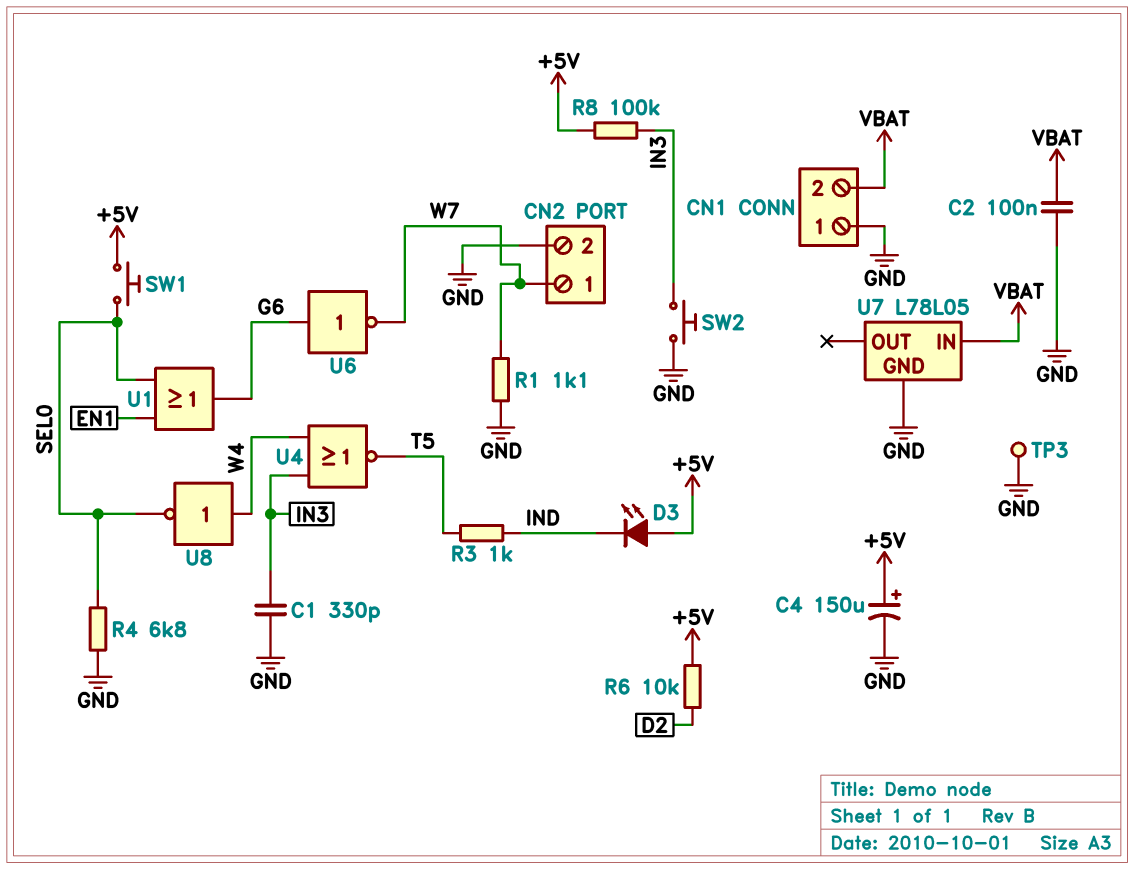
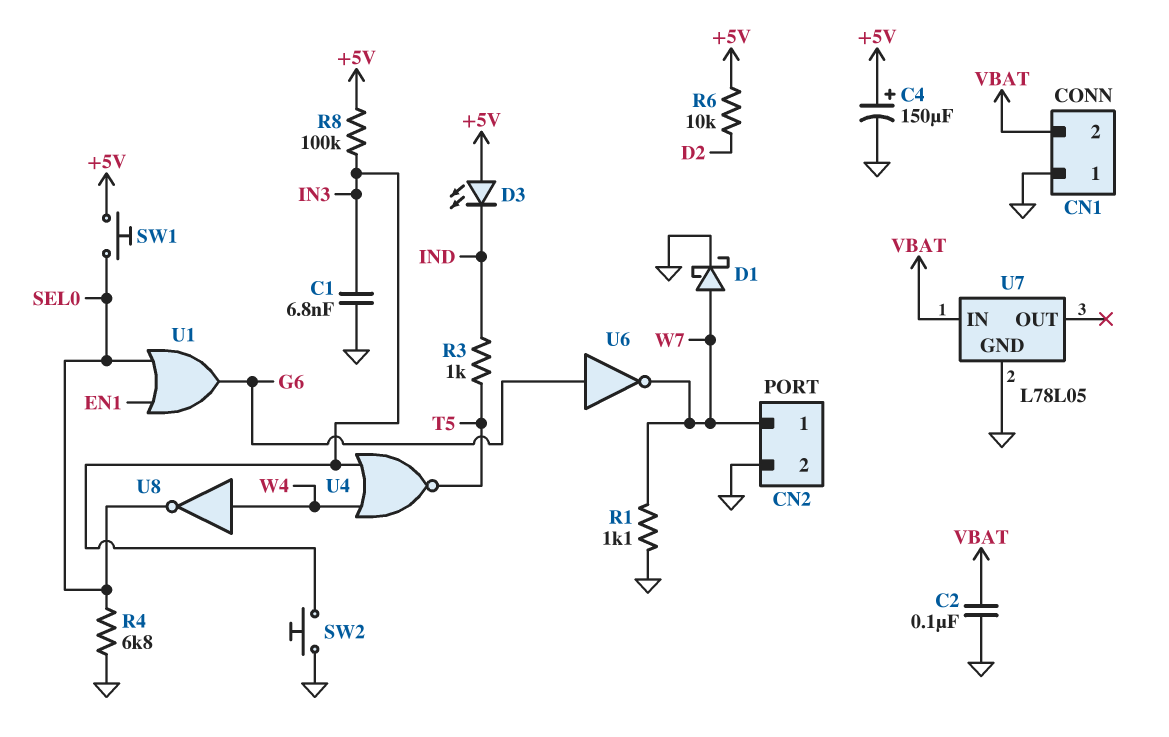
C1: 330pF (GND, IN3) -> 6.8nF (GND, IN3)
D1: none -> schottky (A W7, K GND)
TP3: test point (GND) -> none

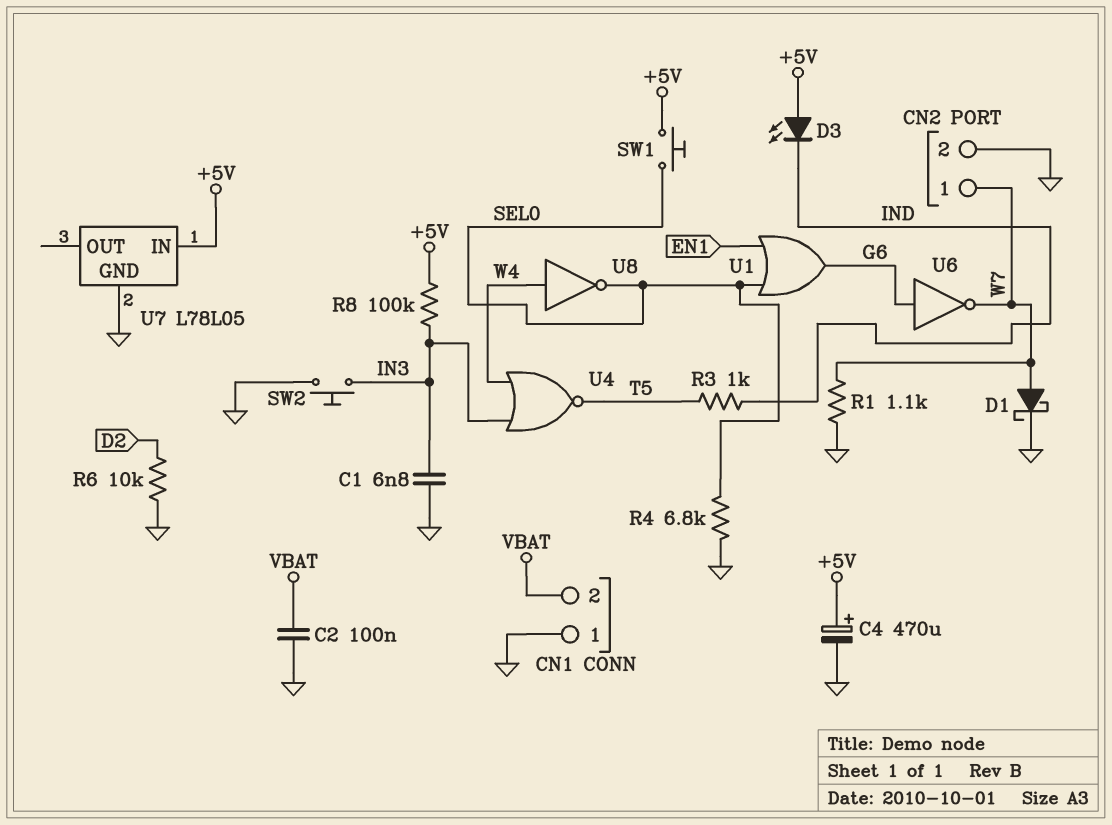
C4: 150uF (plus +5V, minus GND) -> 470uF (plus +5V, minus GND)
R6: 10k (+5V, D2) -> 10k (D2, GND)
U7 pin IN: VBAT -> +5V

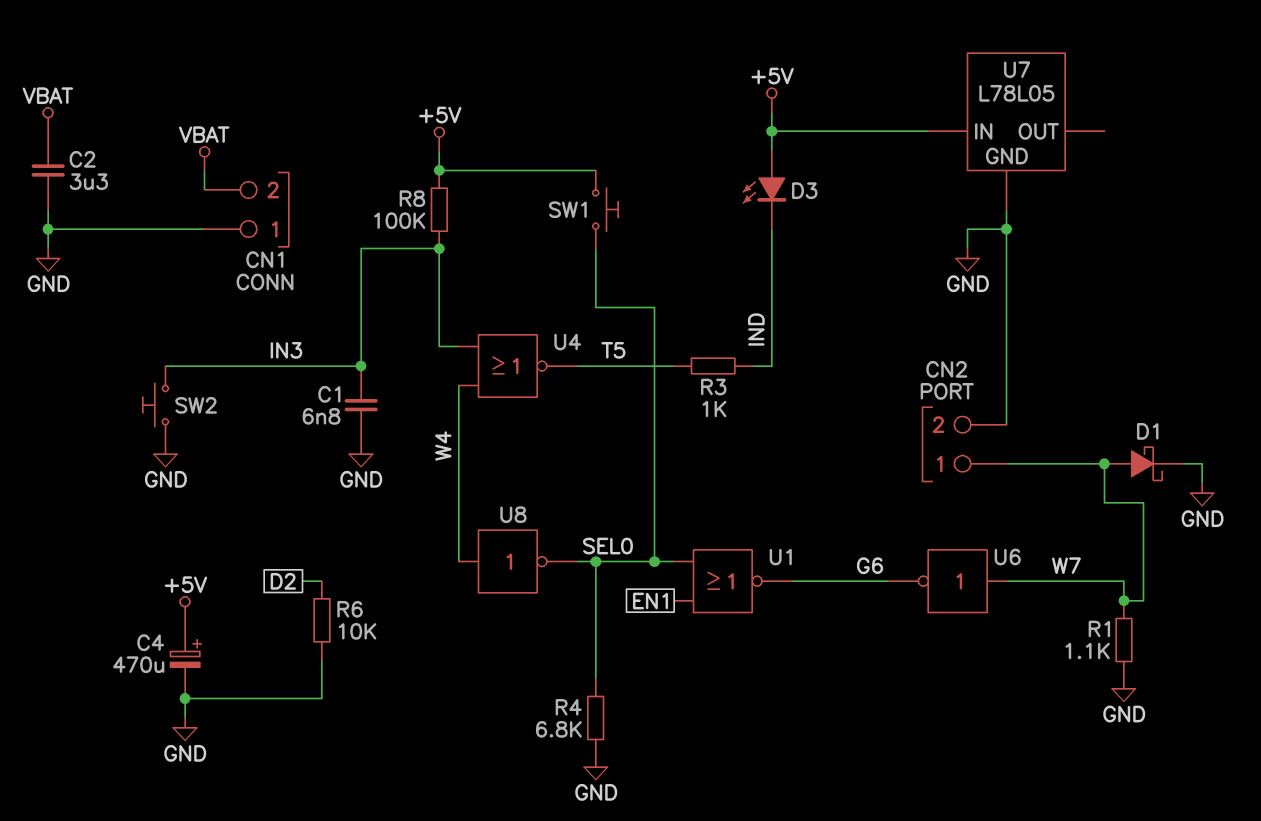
C2: 100nF (GND, VBAT) -> 3.3uF (GND, VBAT)
U1: OR (in EN1, in SEL0, out G6) -> NOR (in EN1, in SEL0, out G6)
U6: NOT (in G6, out W7) -> NOT (in W7, out G6)

